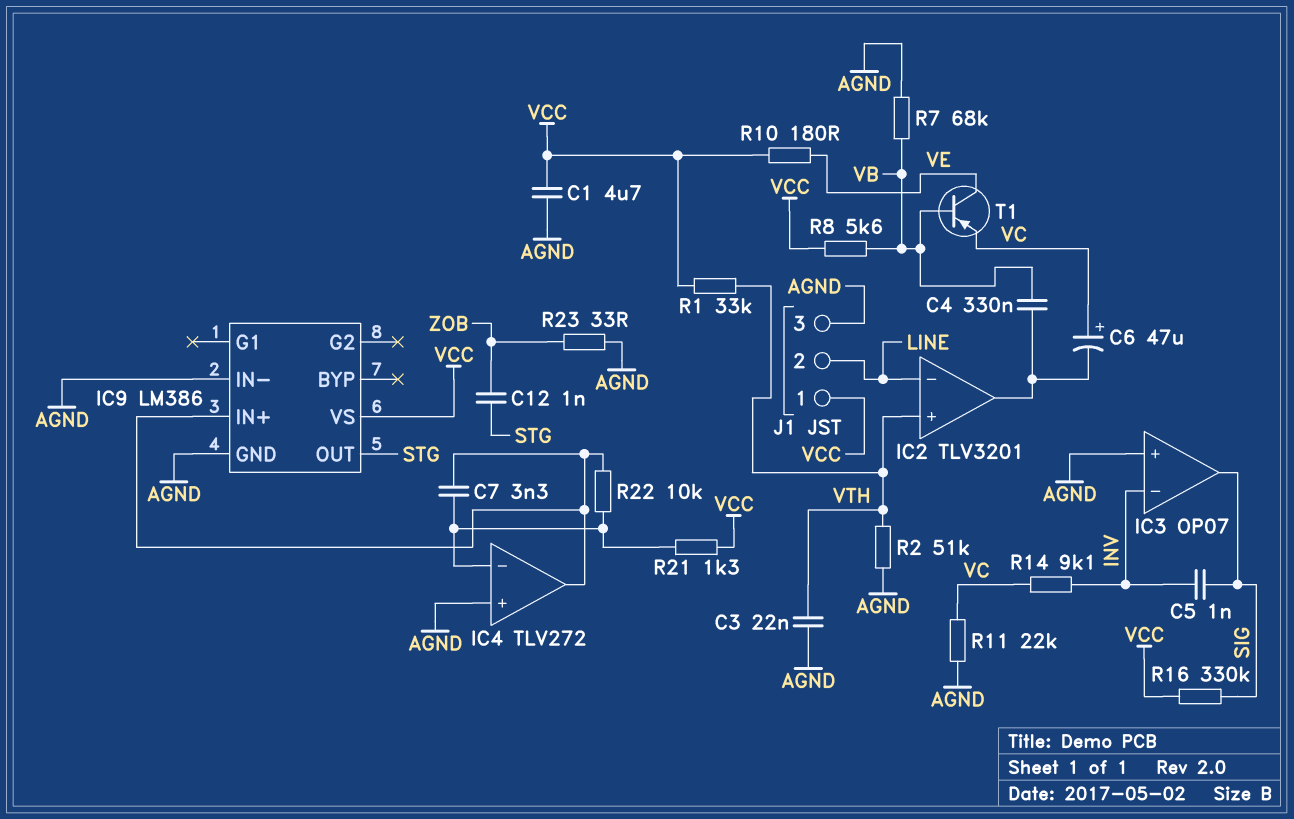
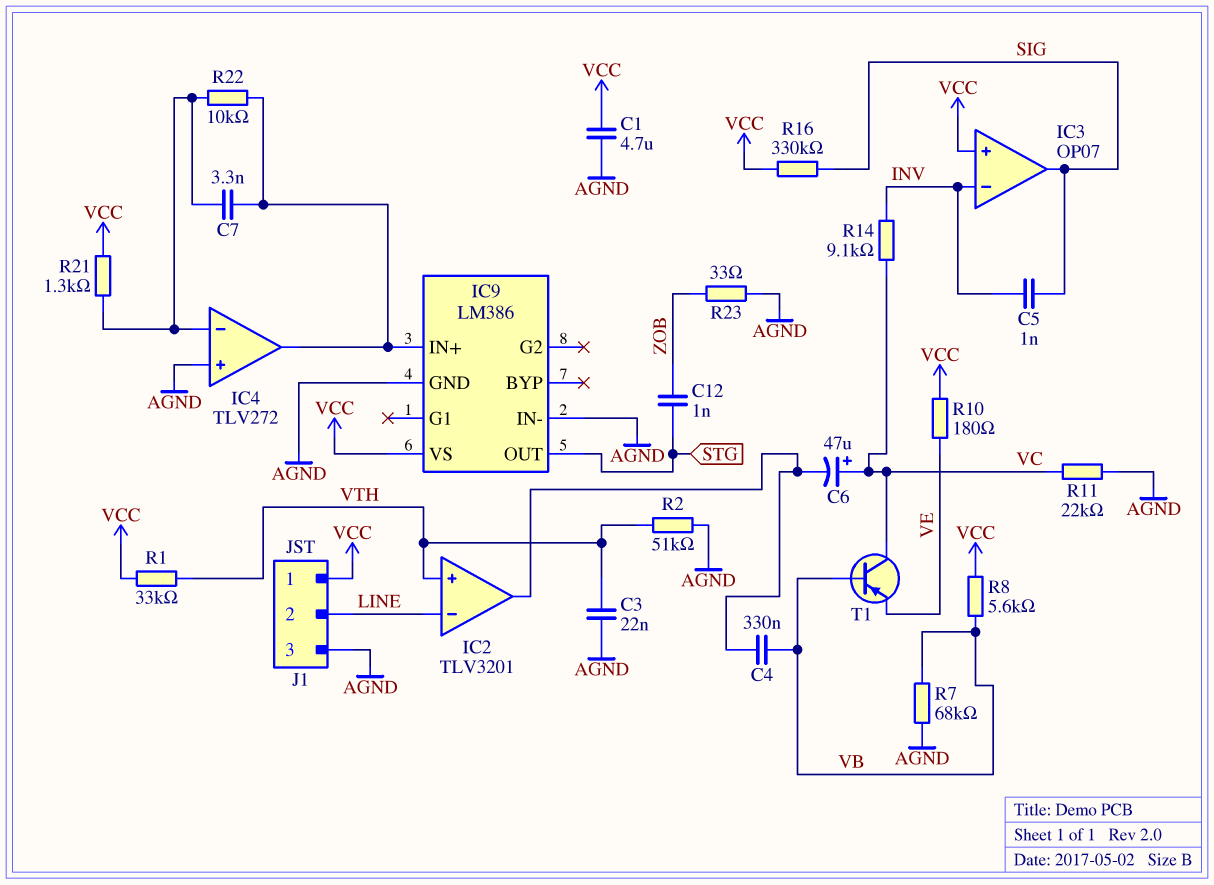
IC3 pin in+: AGND -> VCC
T1: PNP (B VB, C VE, E VC) -> PNP (B VB, C VC, E VE)

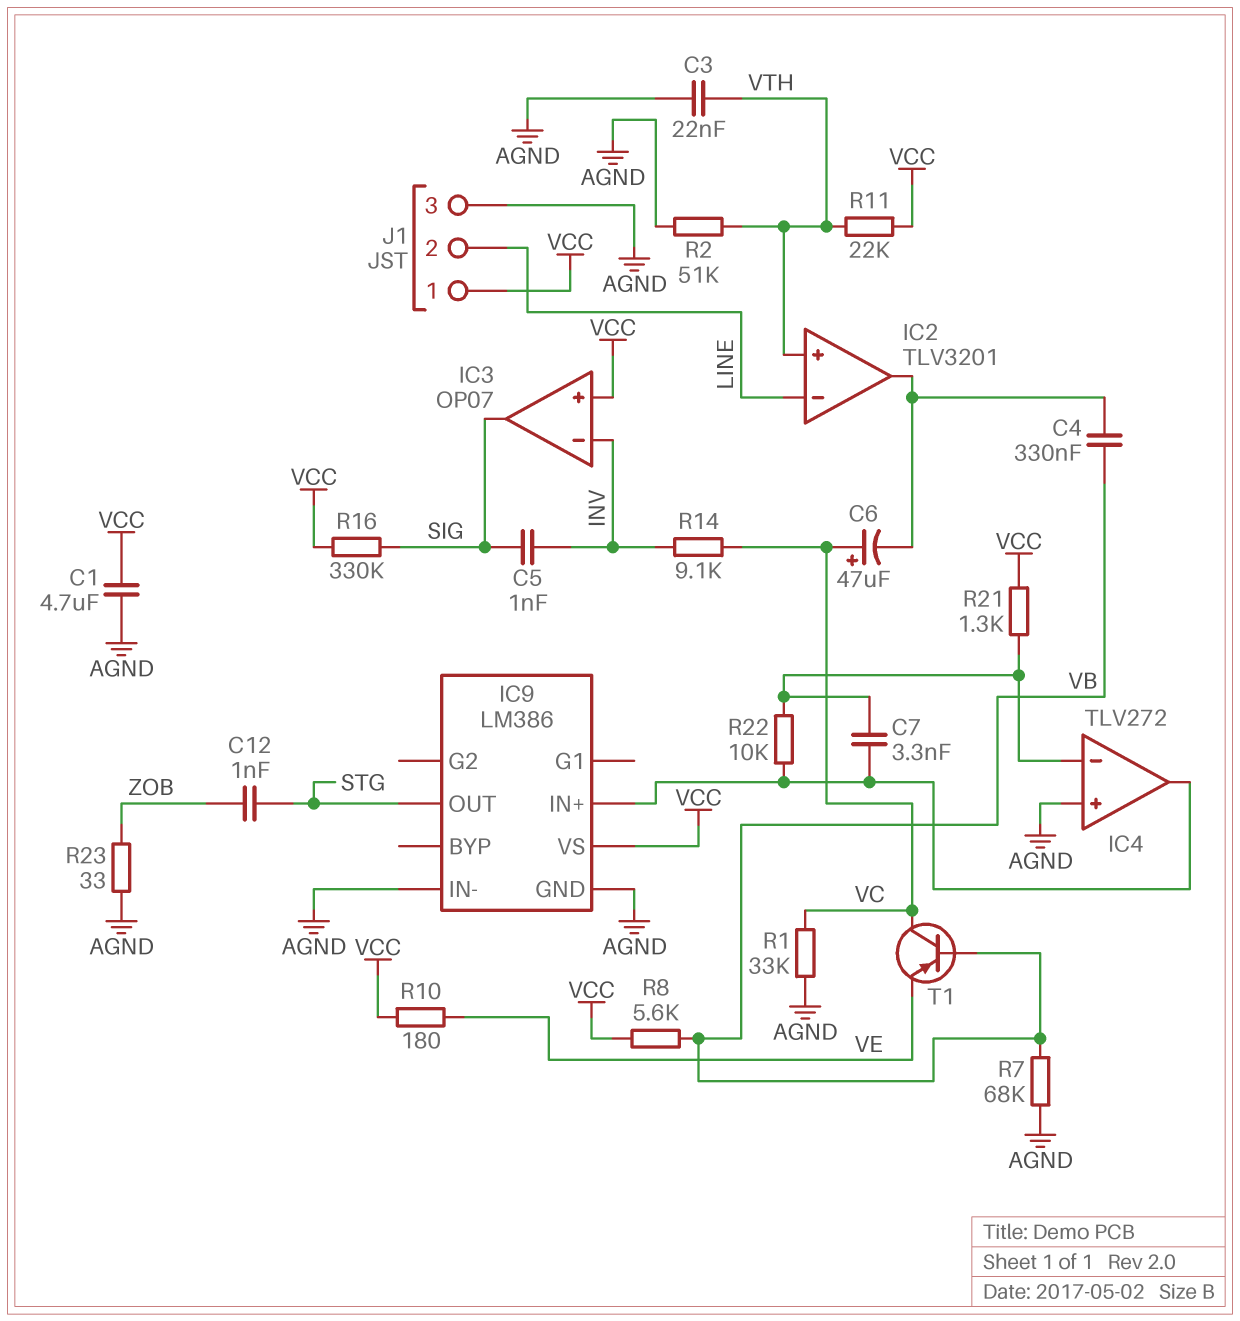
R1: 33k (VCC, VTH) -> 33k (AGND, VC)
R11: 22k (AGND, VC) -> 22k (VCC, VTH)

